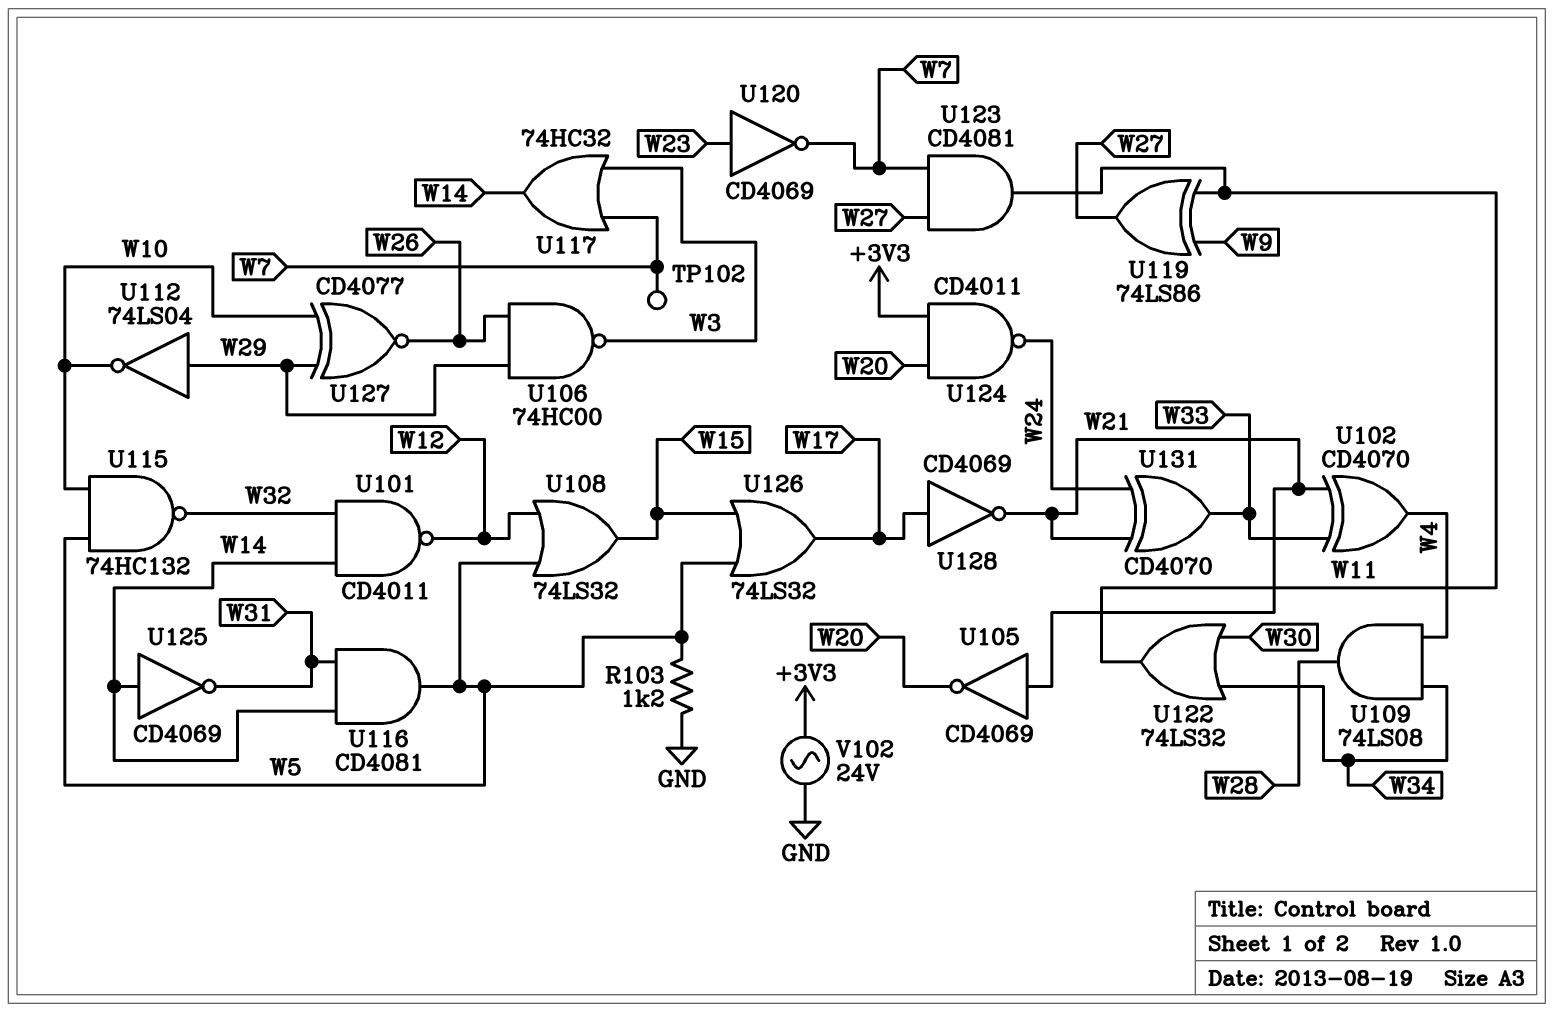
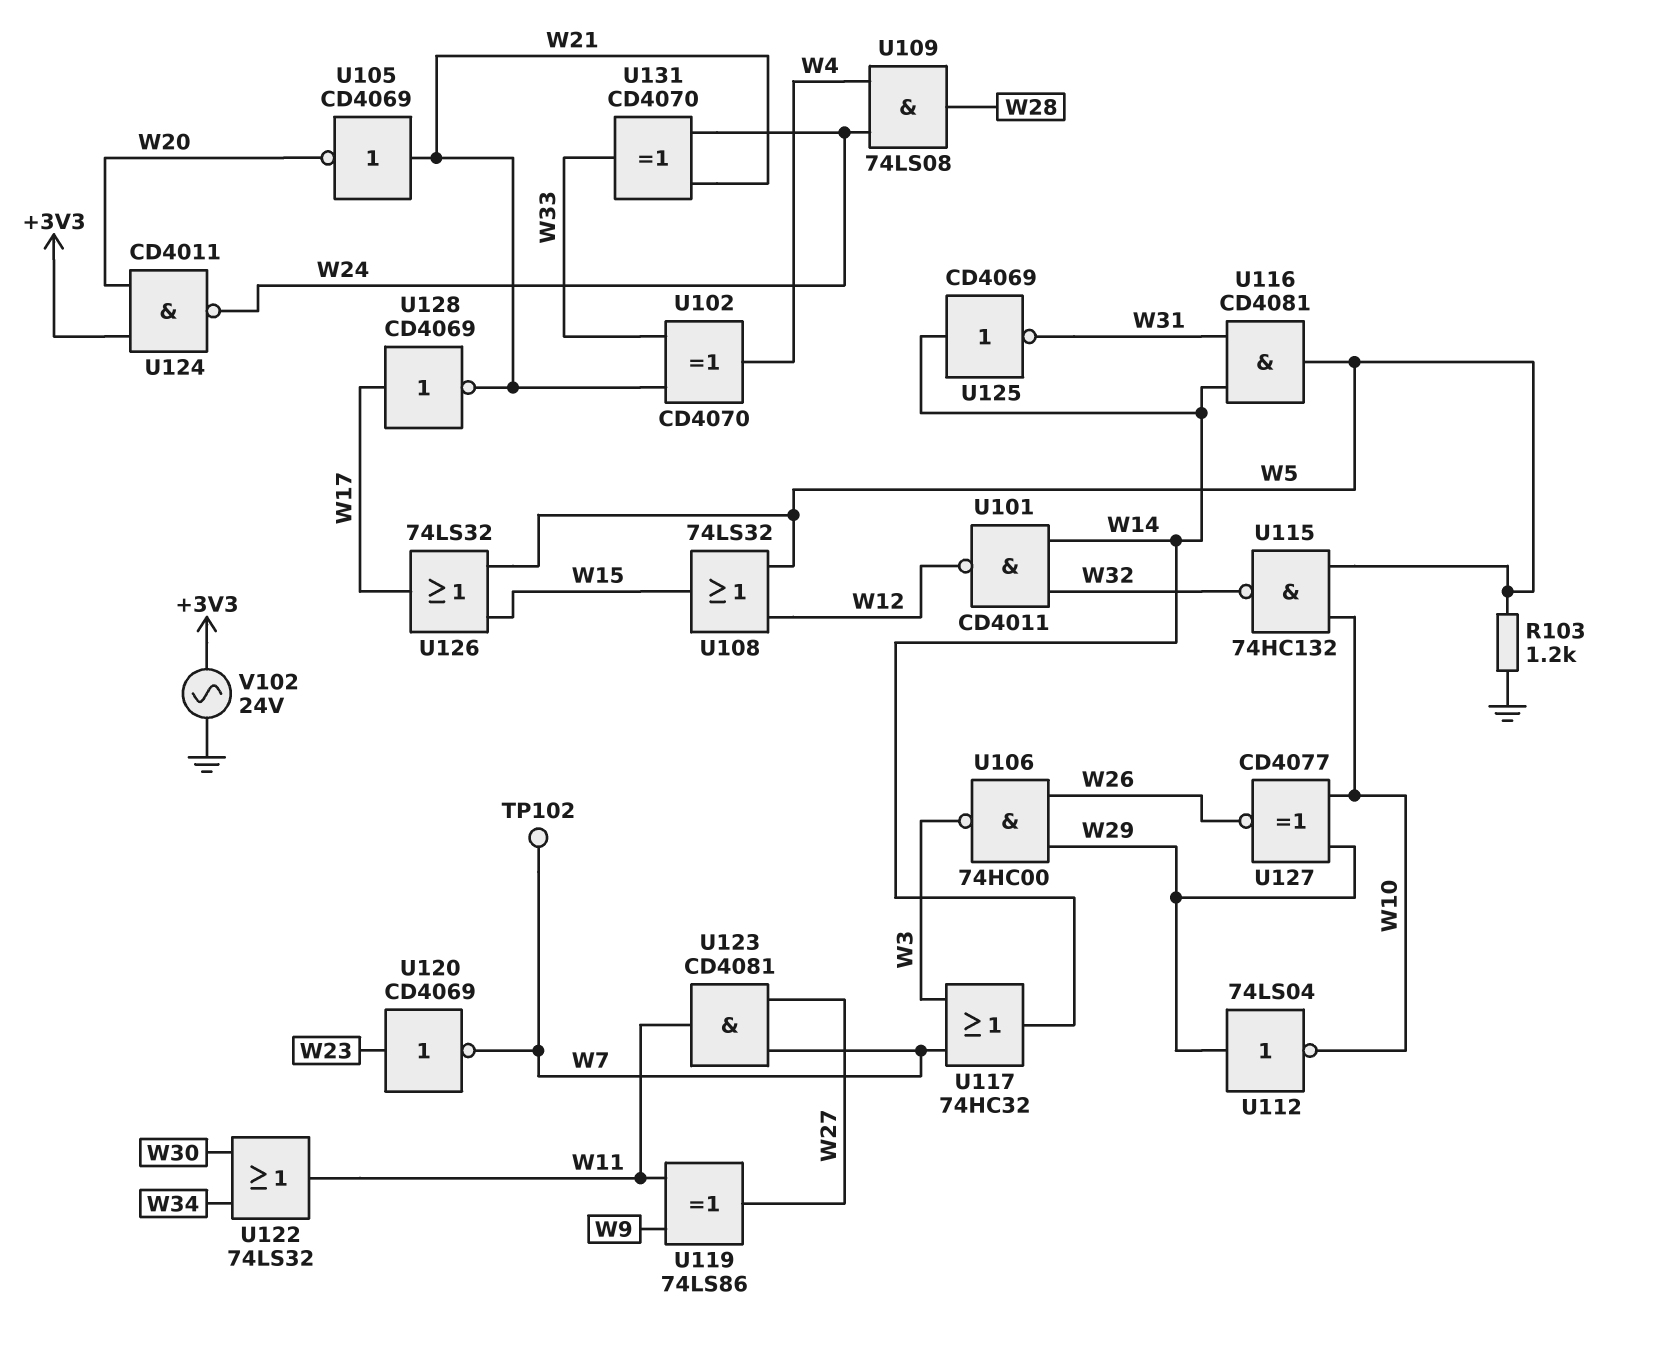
U109: AND 74LS08 (in W4, in W34, out W28) -> AND 74LS08 (in W4, in W24, out W28)

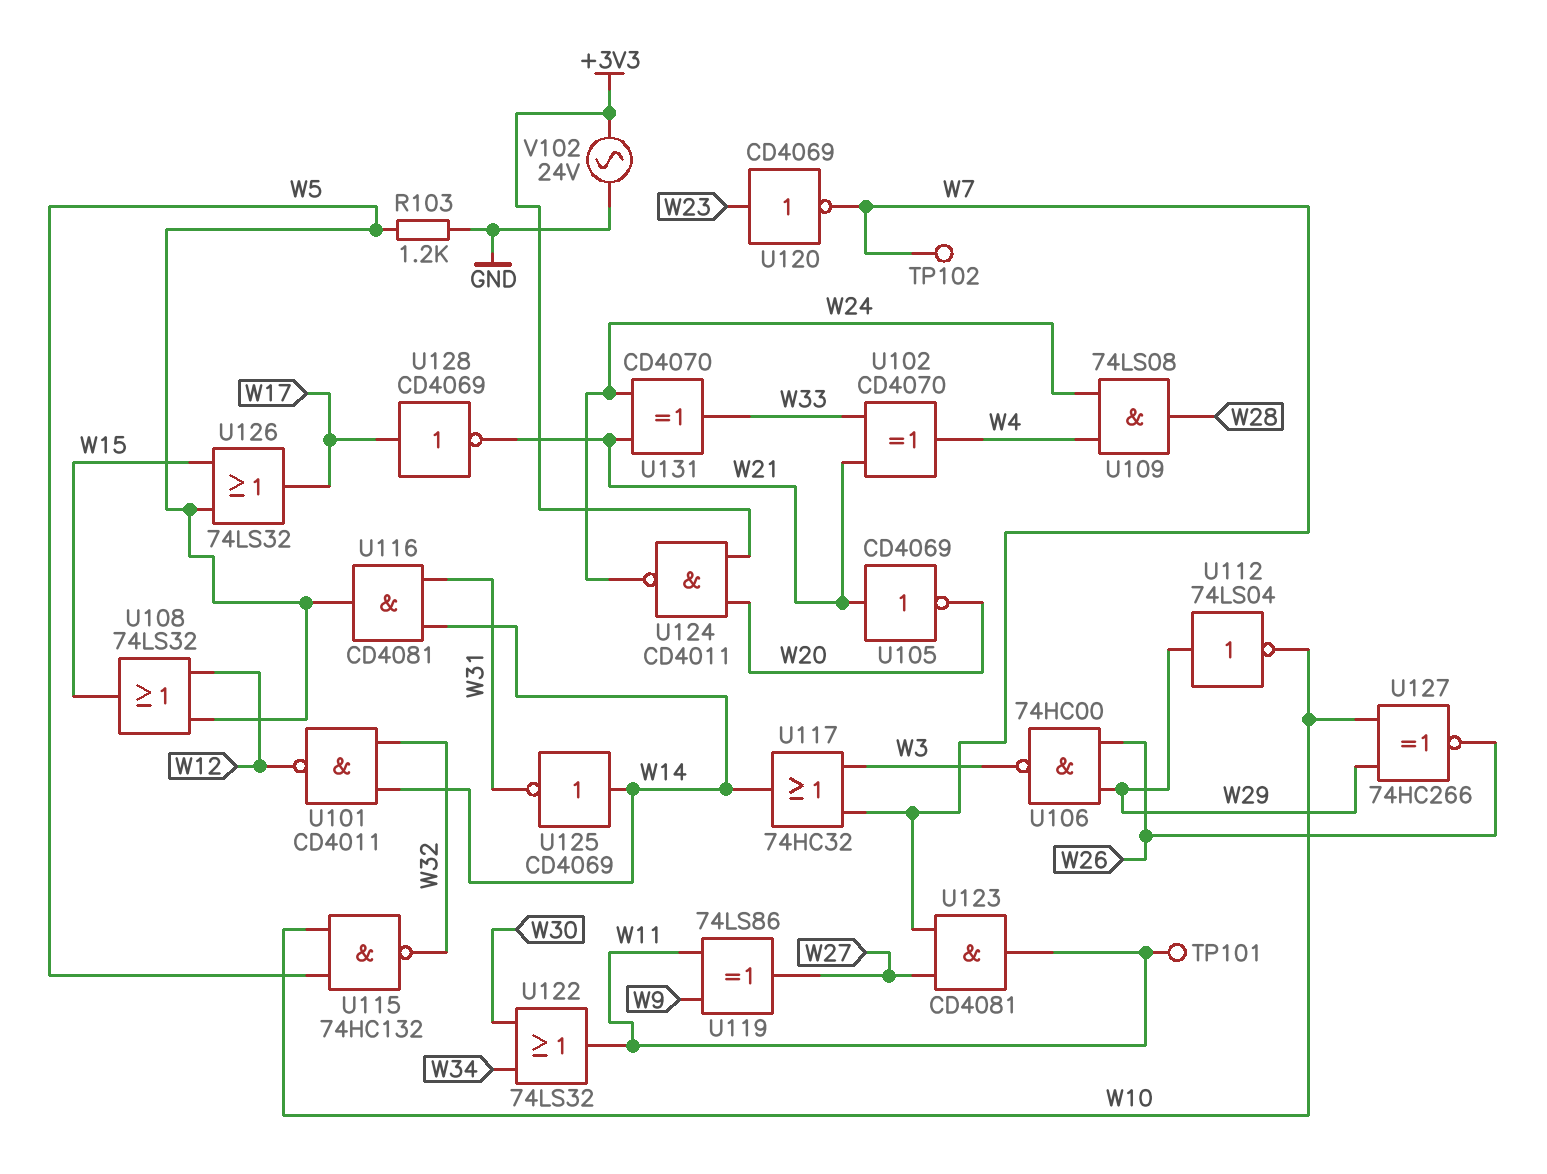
TP101: none -> test point (W11)
U127: XNOR CD4077 (in W10, in W29, out W26) -> XNOR 74HC266 (in W10, in W29, out W26)

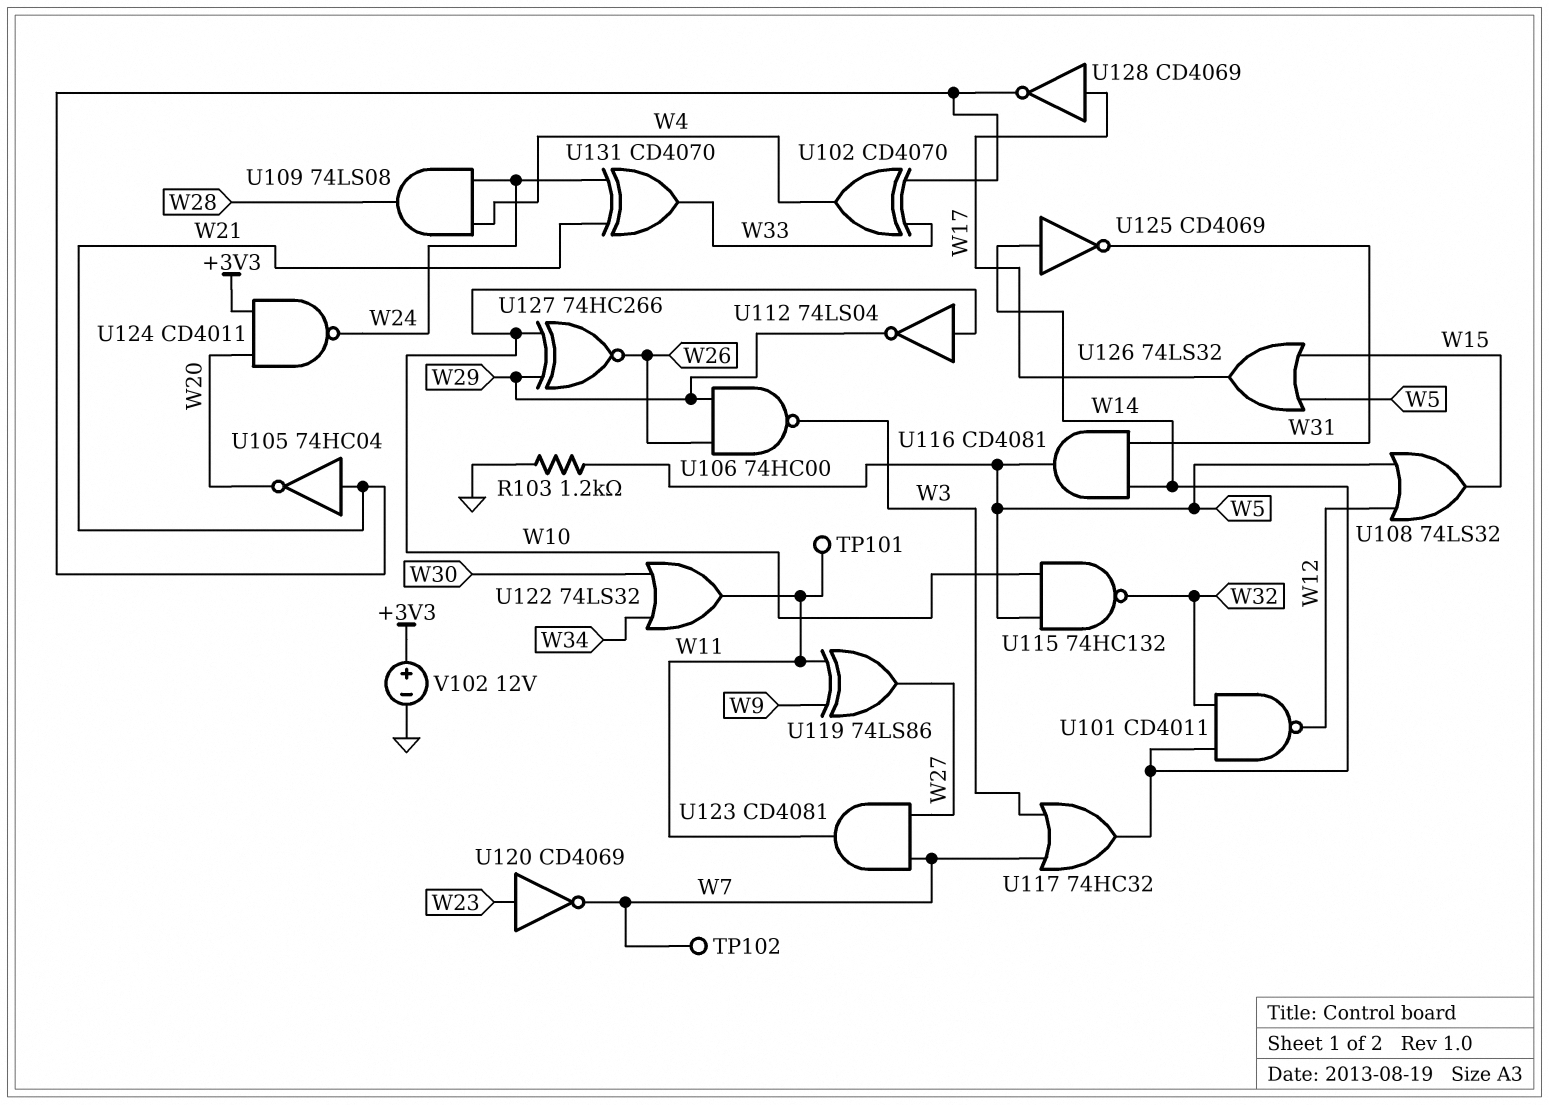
U105: NOT CD4069 (in W21, out W20) -> NOT 74HC04 (in W21, out W20)
U112: NOT 74LS04 (in W29, out W10) -> NOT 74LS04 (in W10, out W29)
V102: AC 24V (+3V3, GND) -> 12V (plus +3V3, minus GND)

